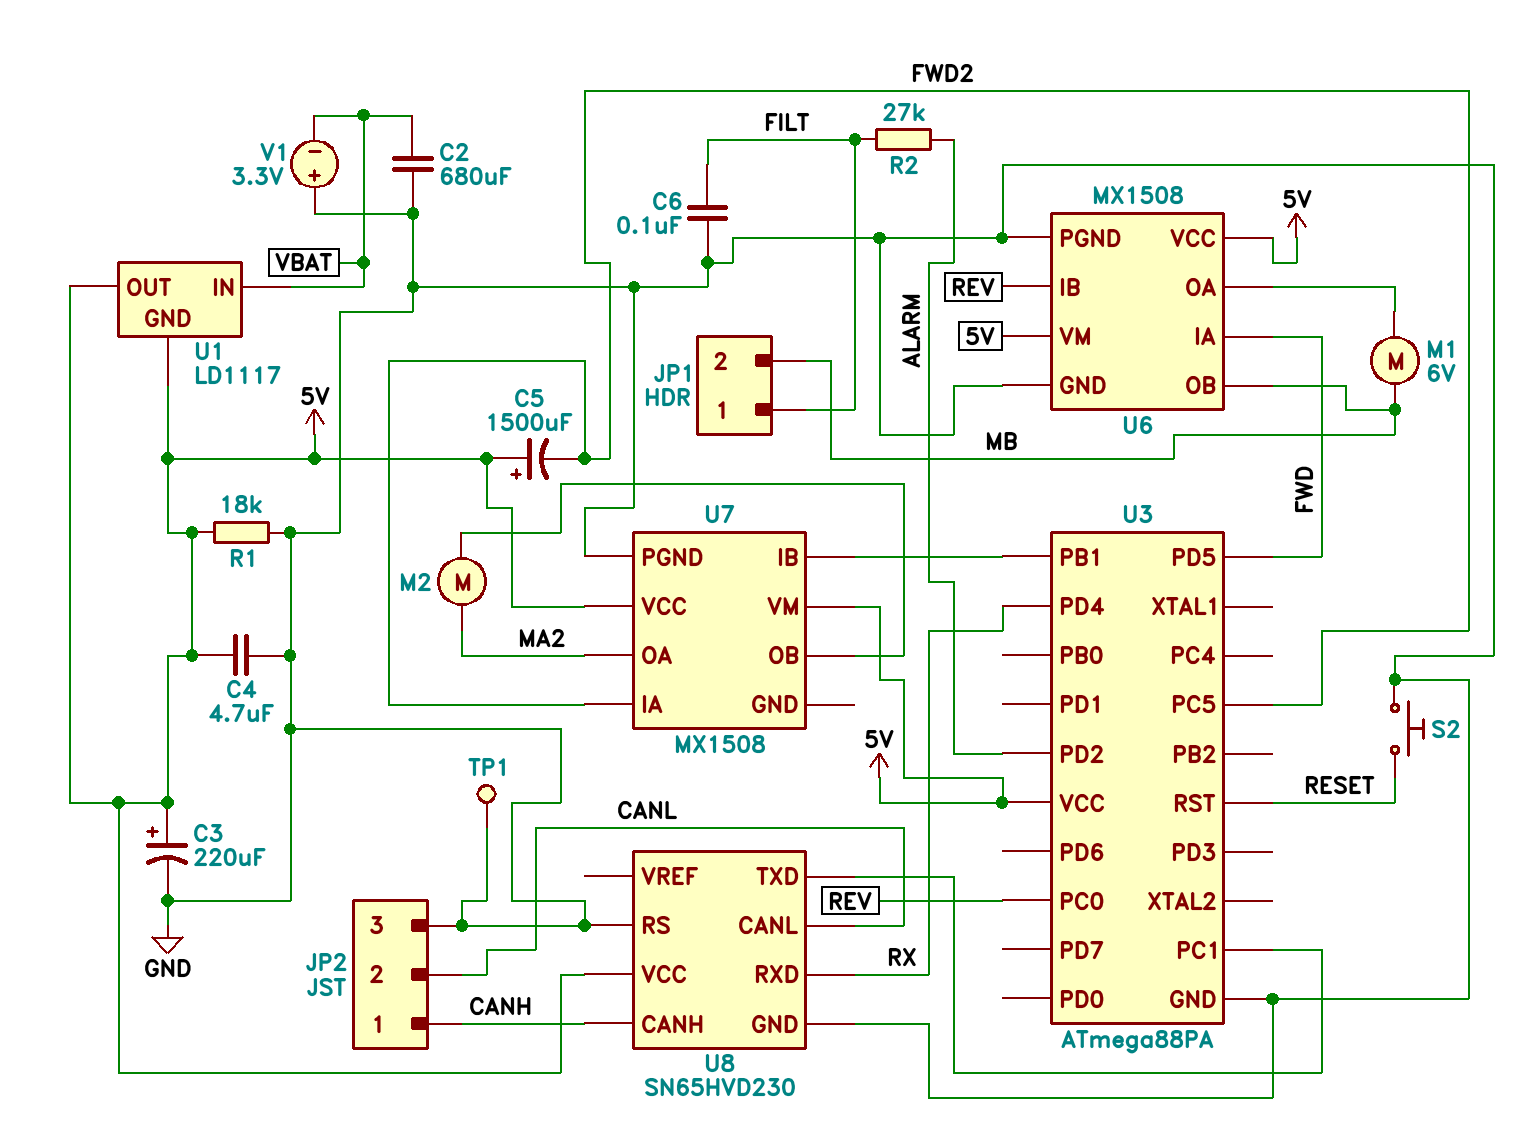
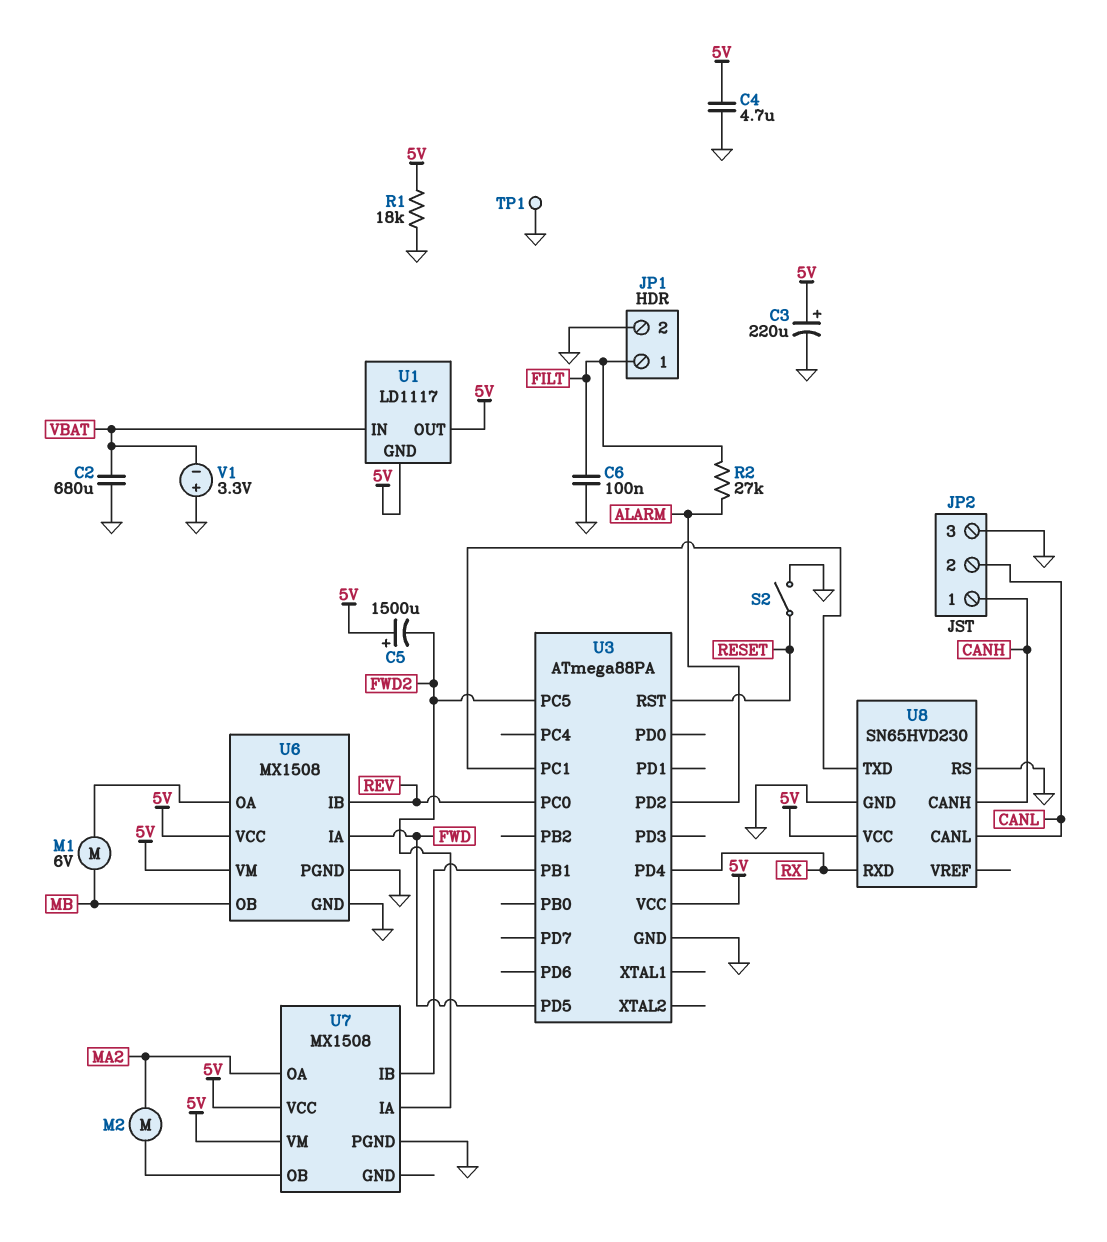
JP1 pin 2: MB -> GND
S2: button (GND, RESET) -> switch (GND, RESET)

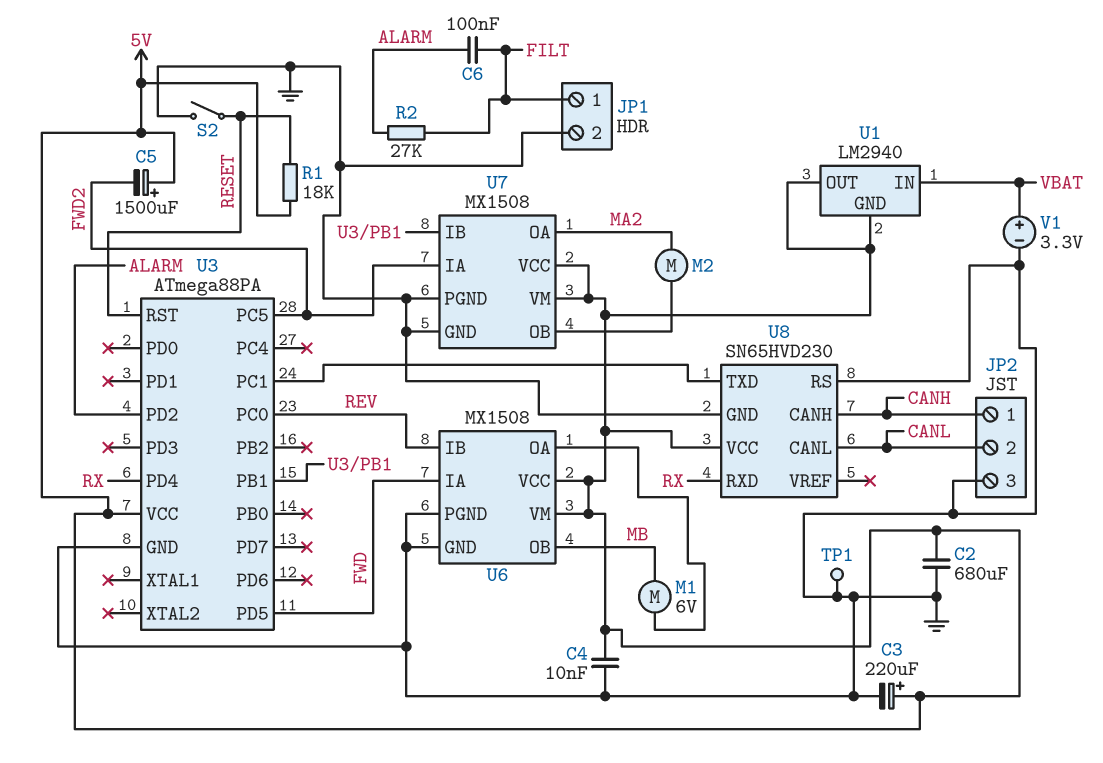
C2: 680uF (GND, VBAT) -> 680uF (5V, GND)
C4: 4.7uF (5V, GND) -> 10nF (5V, GND)
C6: 100nF (FILT, GND) -> 100nF (ALARM, FILT)
R1: 18k (5V, GND) -> 18k (5V, RESET)
U1: LD1117 -> LM2940
U7 pin GND: none -> GND
V1: 3.3V (plus GND, minus VBAT) -> 3.3V (plus VBAT, minus GND)

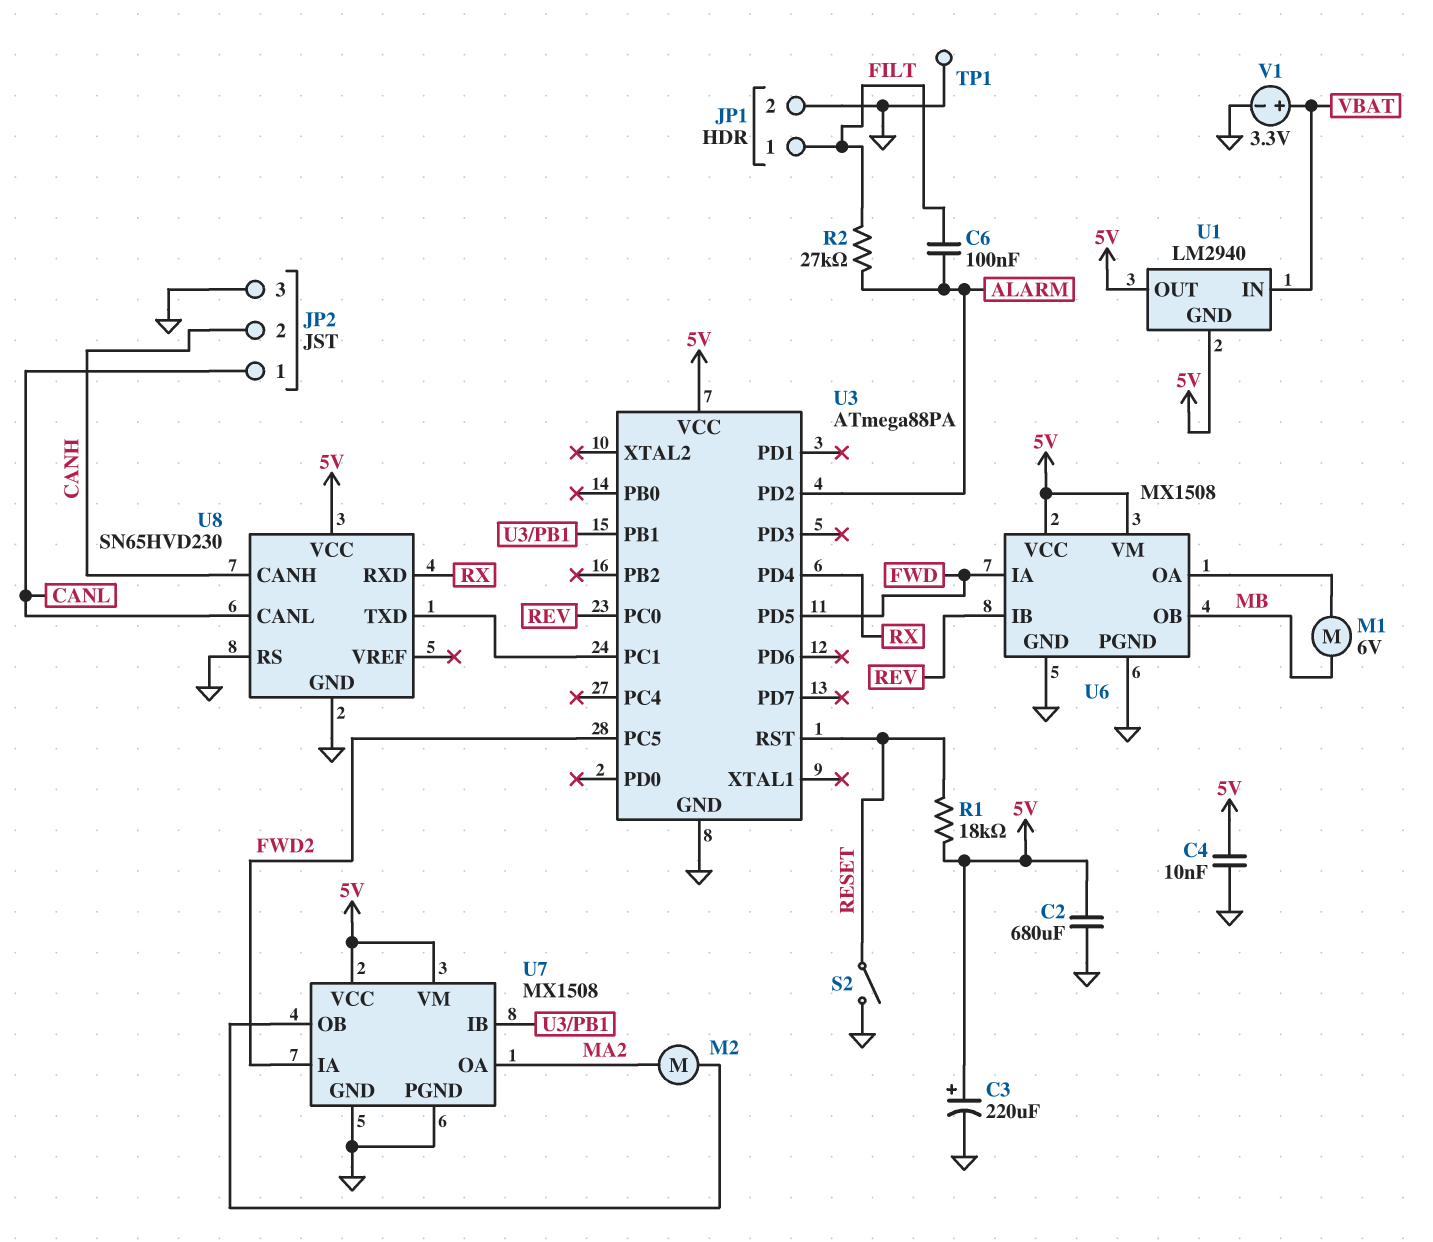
C5: 1500uF (plus 5V, minus FWD2) -> none
JP2 pin 1: CANH -> CANL
JP2 pin 2: CANL -> CANH

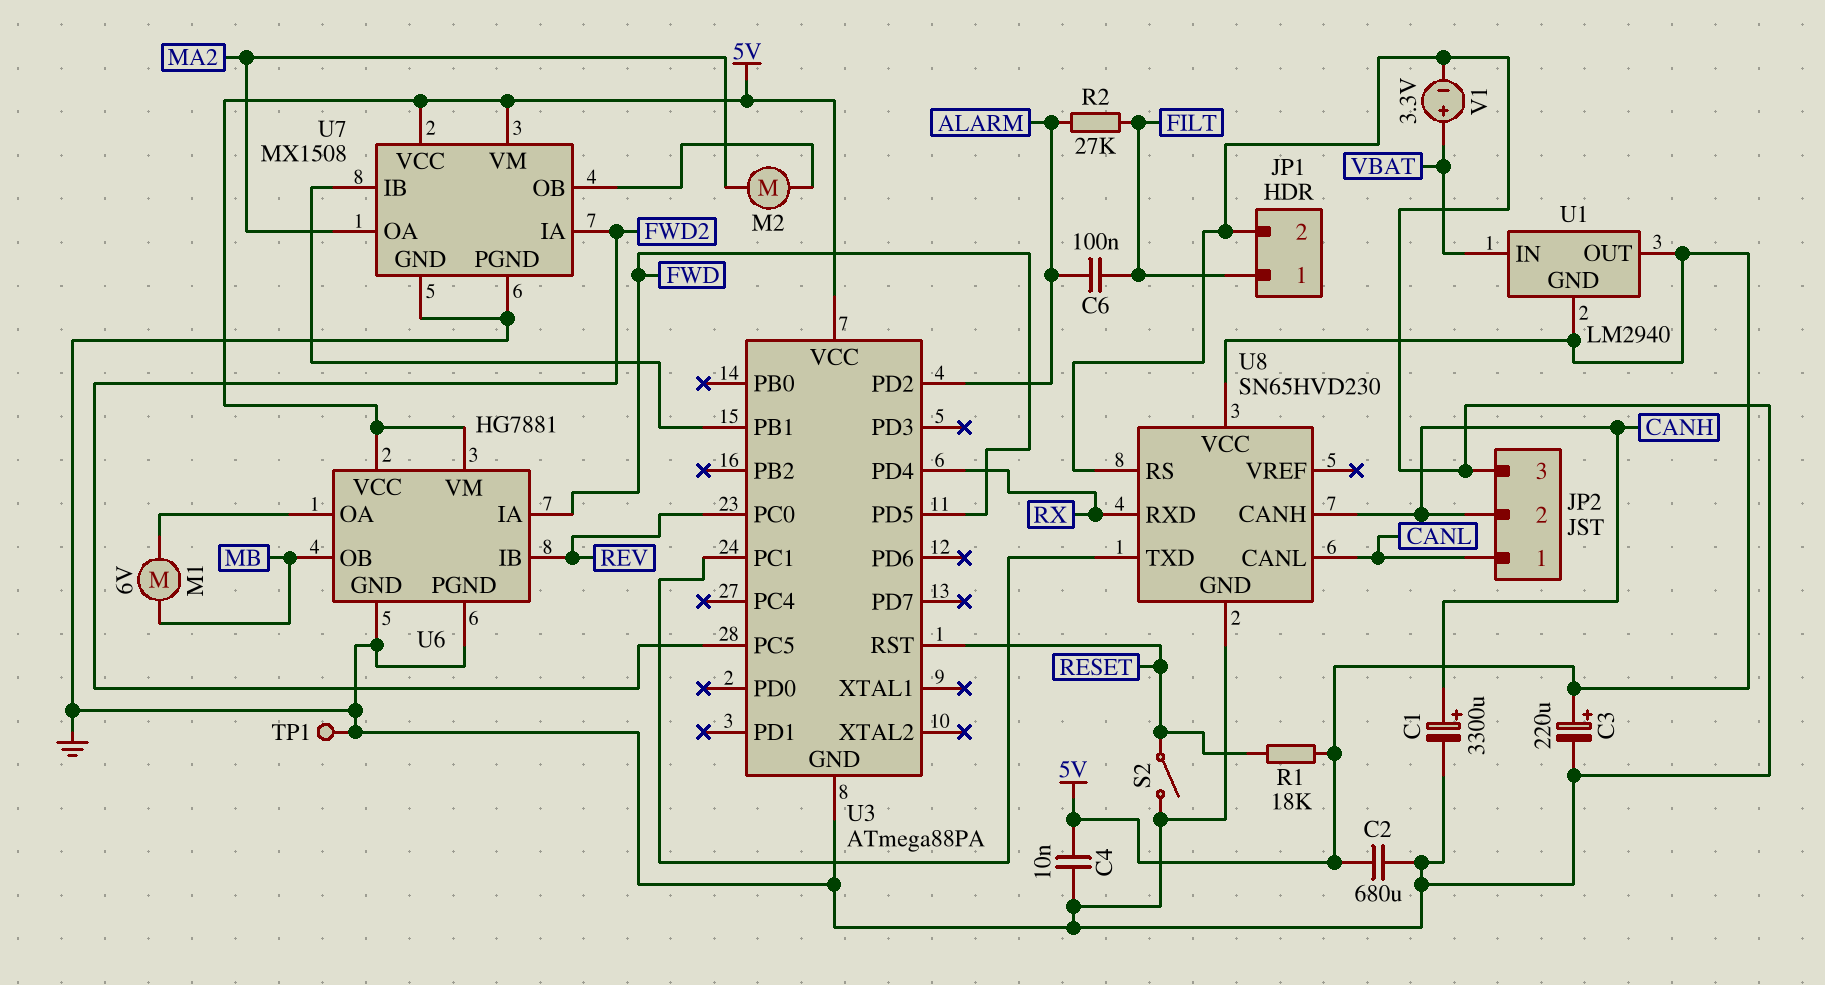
C1: none -> 3300uF (plus CANH, minus GND)
U6: MX1508 -> HG7881

